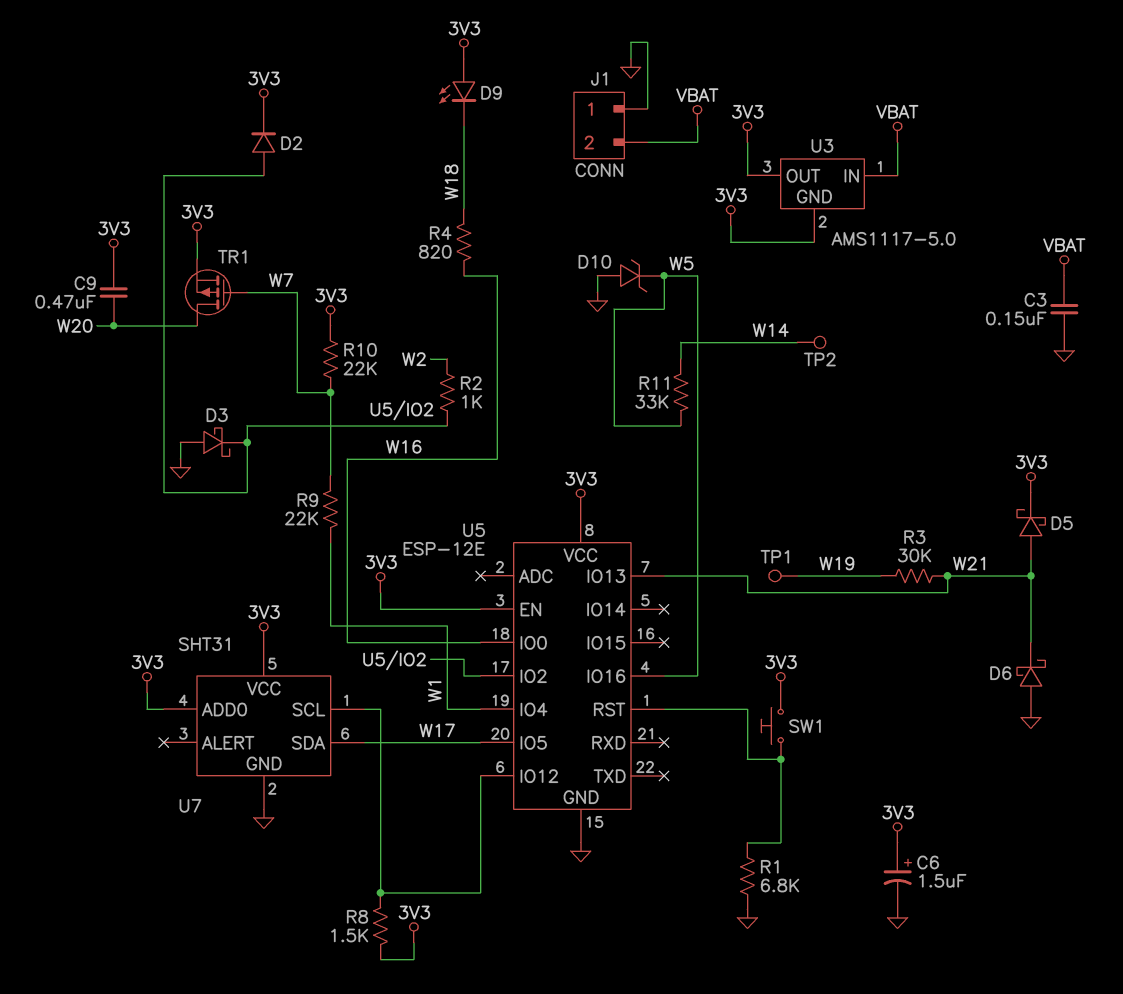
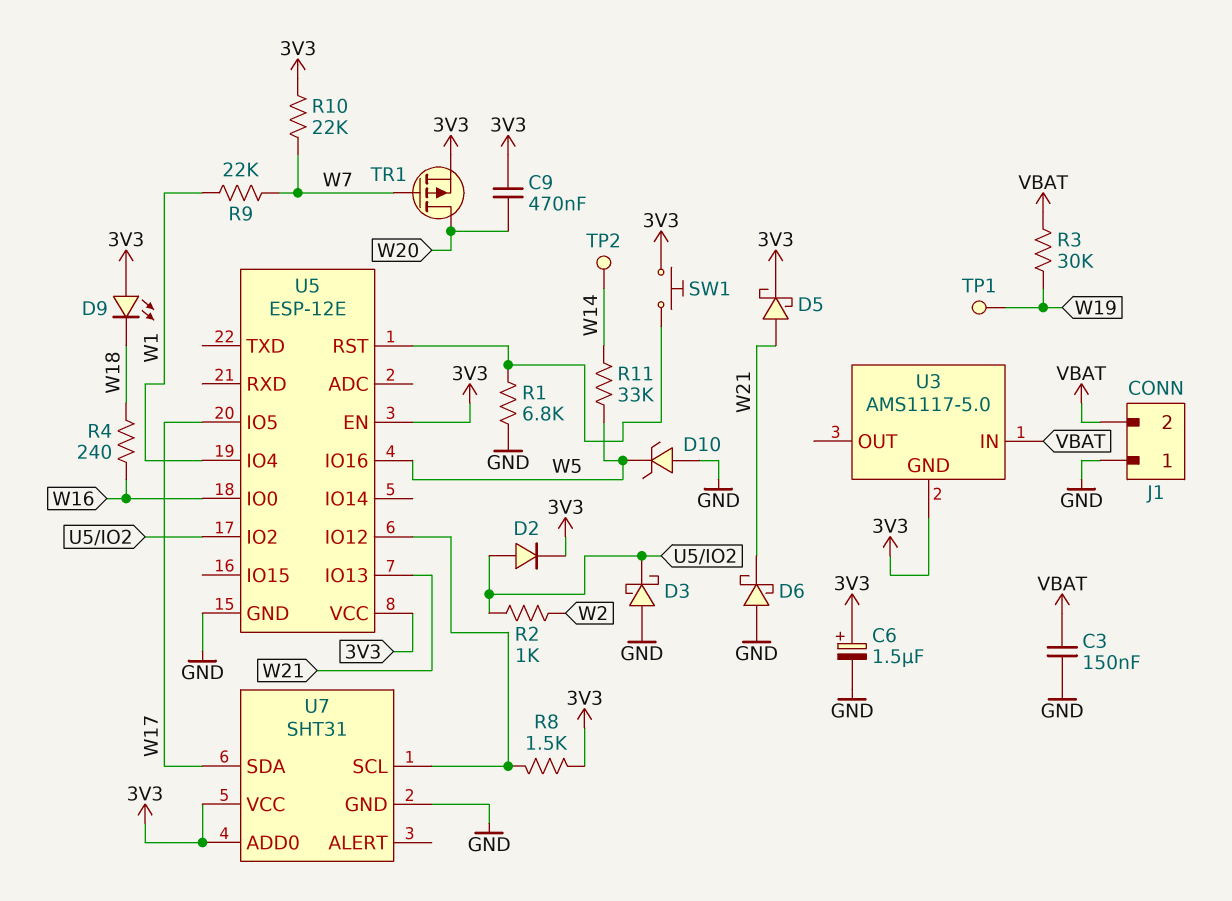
R3: 30k (W19, W21) -> 30k (VBAT, W19)
R4: 820 (W16, W18) -> 240 (W16, W18)
U3 pin OUT: 3V3 -> none

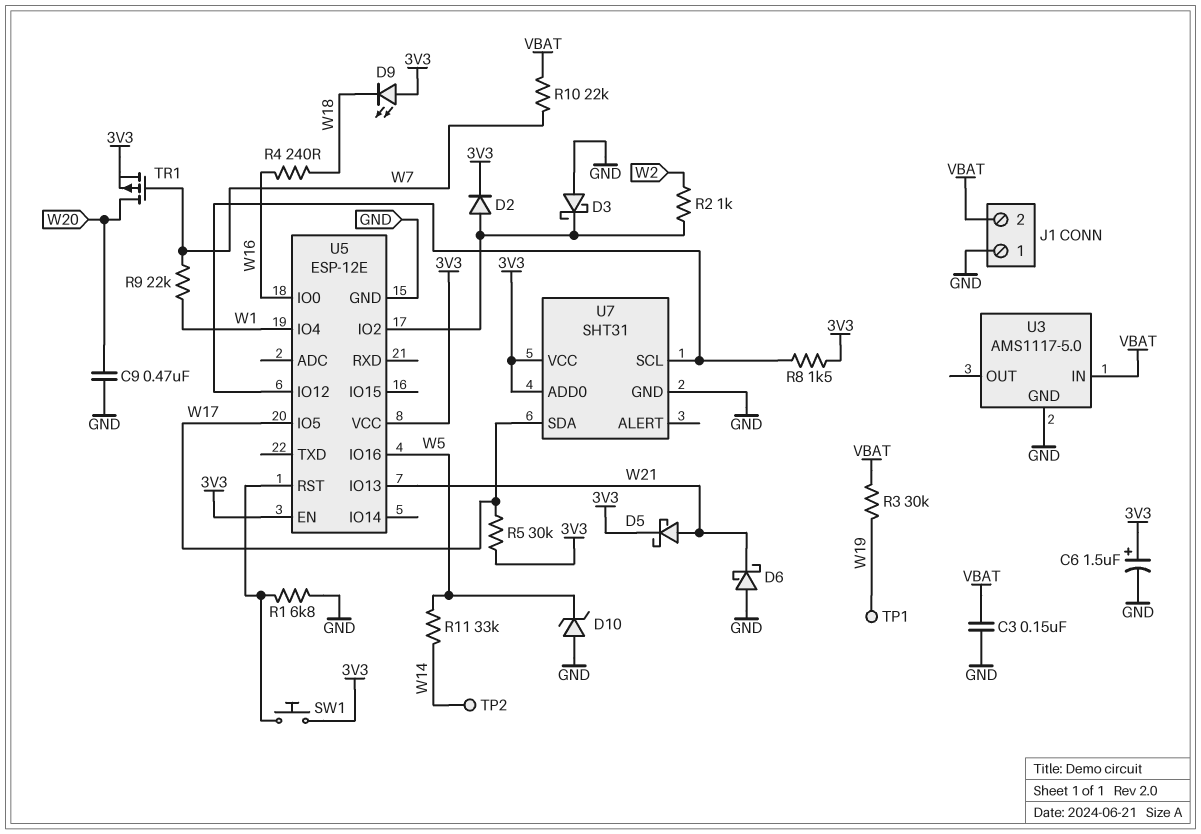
C9: 470nF (3V3, W20) -> 470nF (GND, W20)
R5: none -> 30k (3V3, W17)
R10: 22k (3V3, W7) -> 22k (VBAT, W7)
U3 pin GND: 3V3 -> GND

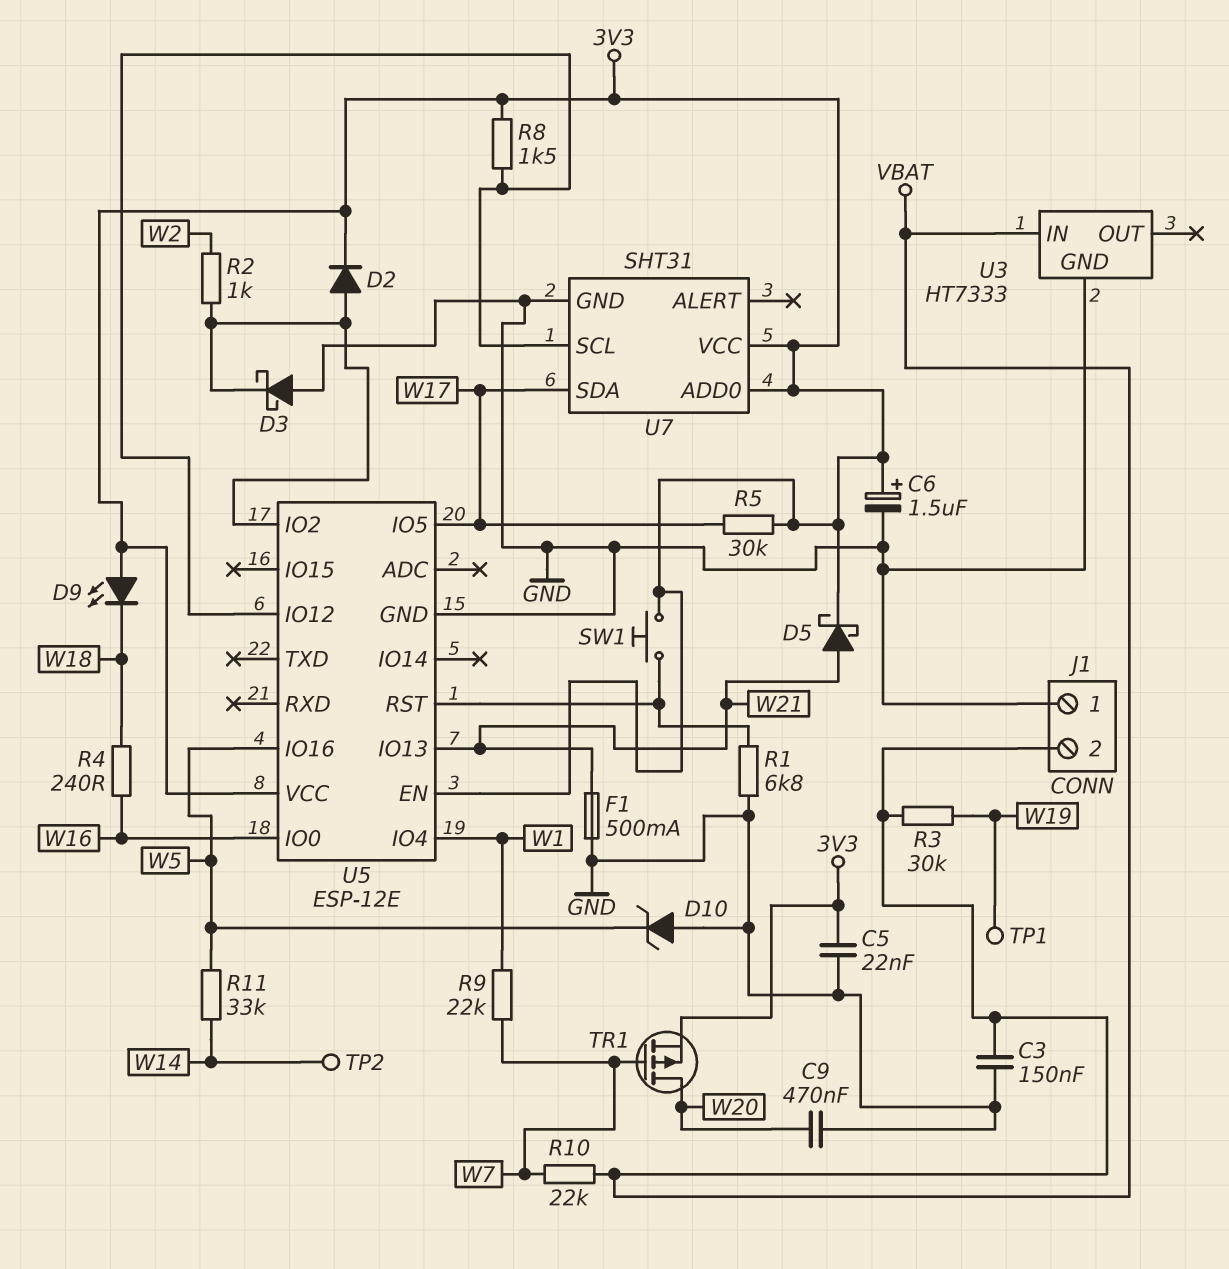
C5: none -> 22nF (3V3, GND)
D6: schottky (A GND, K W21) -> none
F1: none -> 500mA (GND, W21)
U3: AMS1117-5.0 -> HT7333

